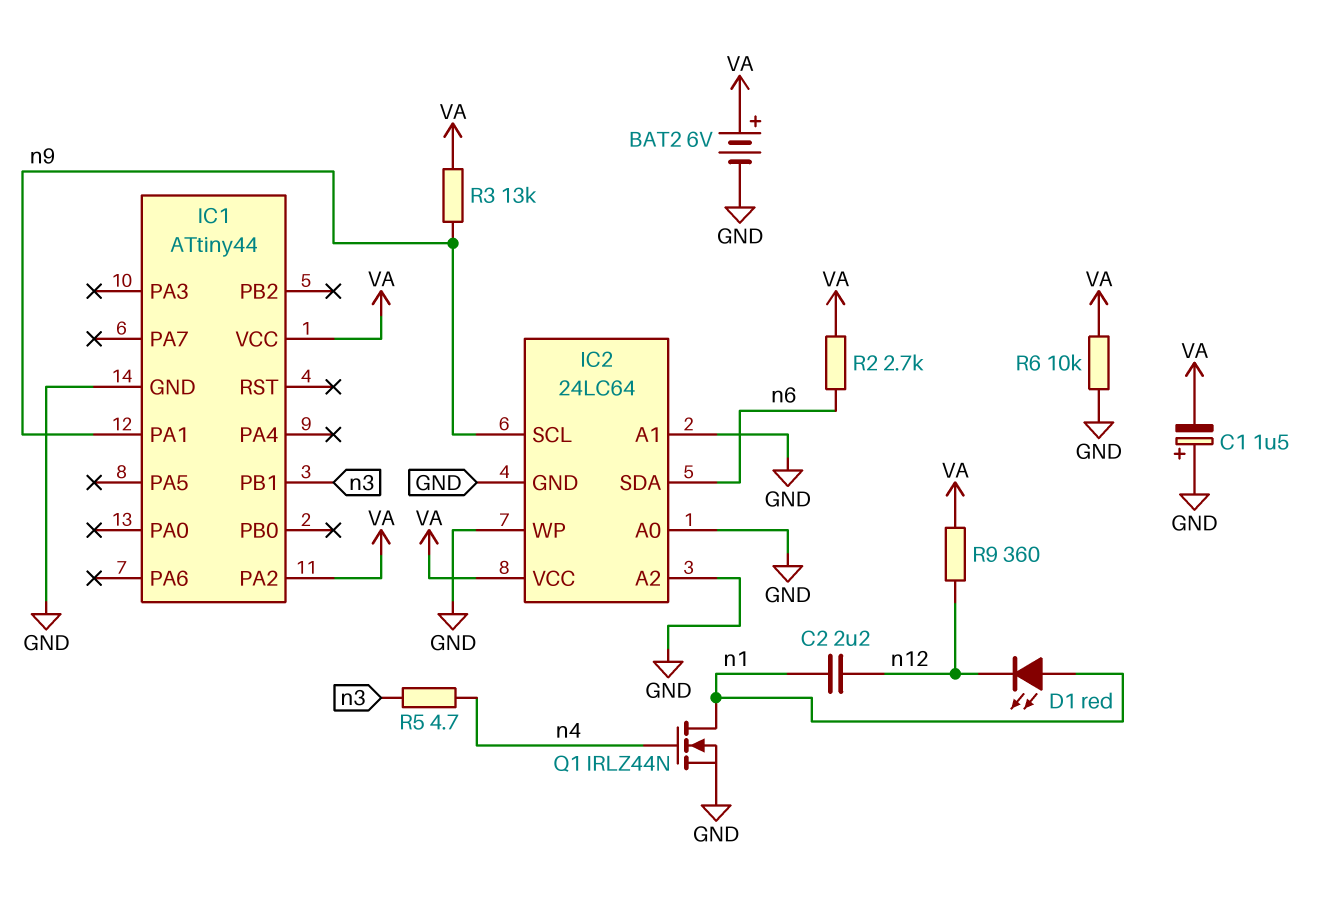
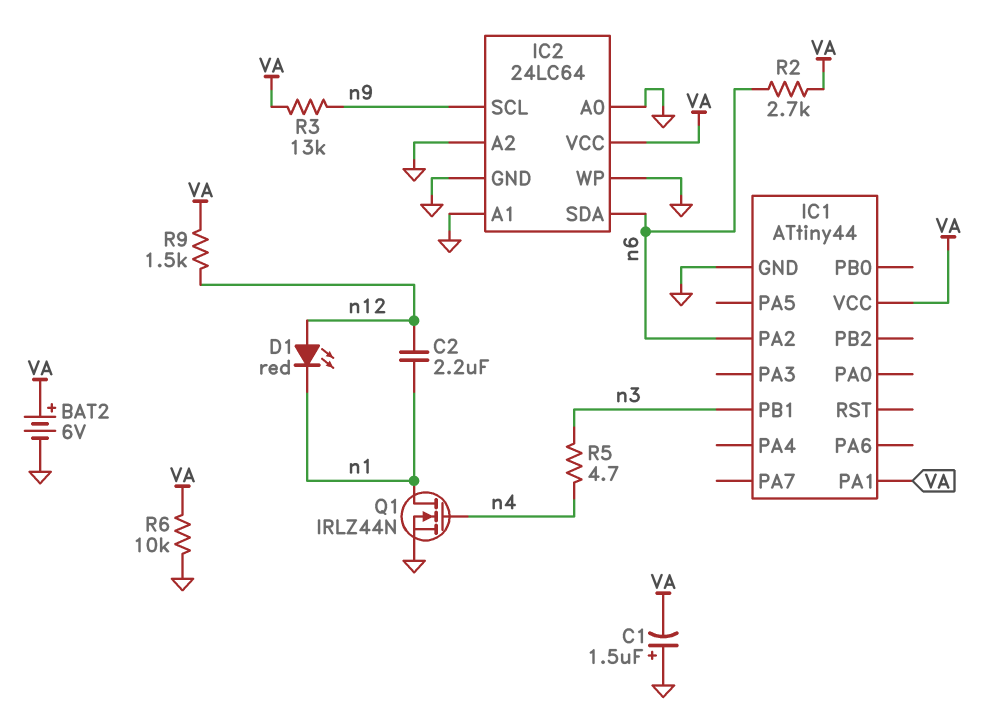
D1: LED red (A n1, K n12) -> LED red (A n12, K n1)
IC1 pin PA1: n9 -> VA
IC1 pin PA2: VA -> n6
R9: 360 (VA, n12) -> 1.5k (VA, n12)

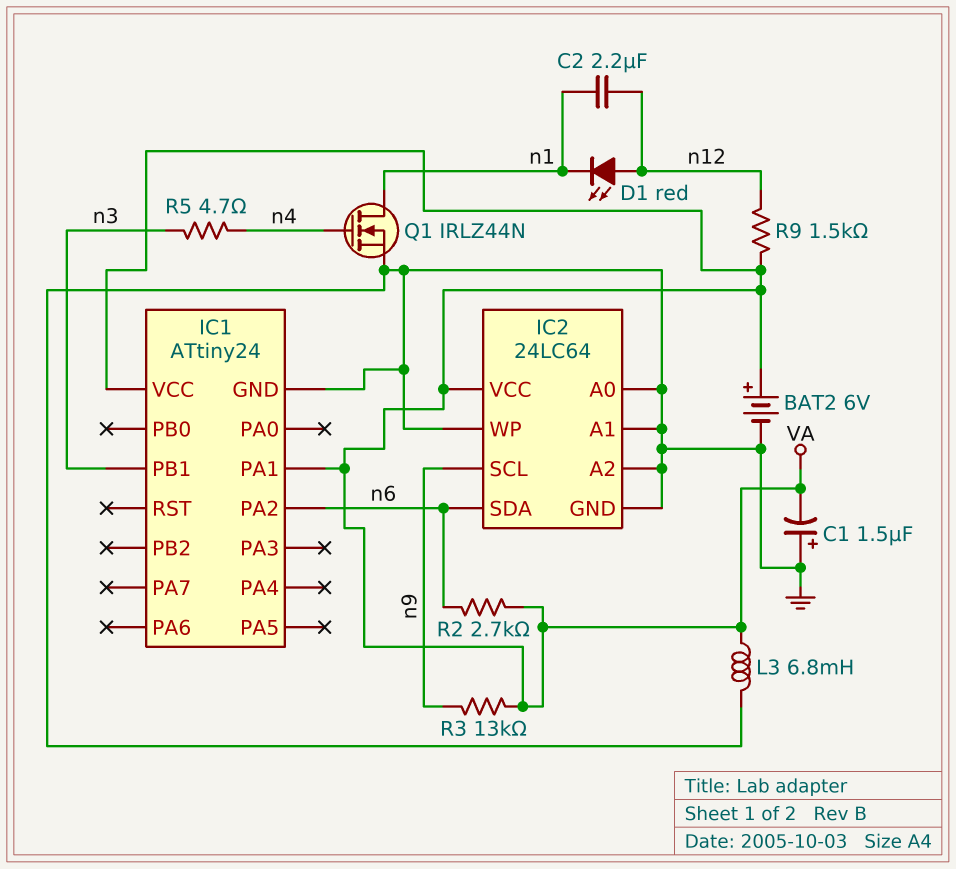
IC1: ATtiny44 -> ATtiny24
L3: none -> 6.8mH (GND, VA)
R6: 10k (GND, VA) -> none

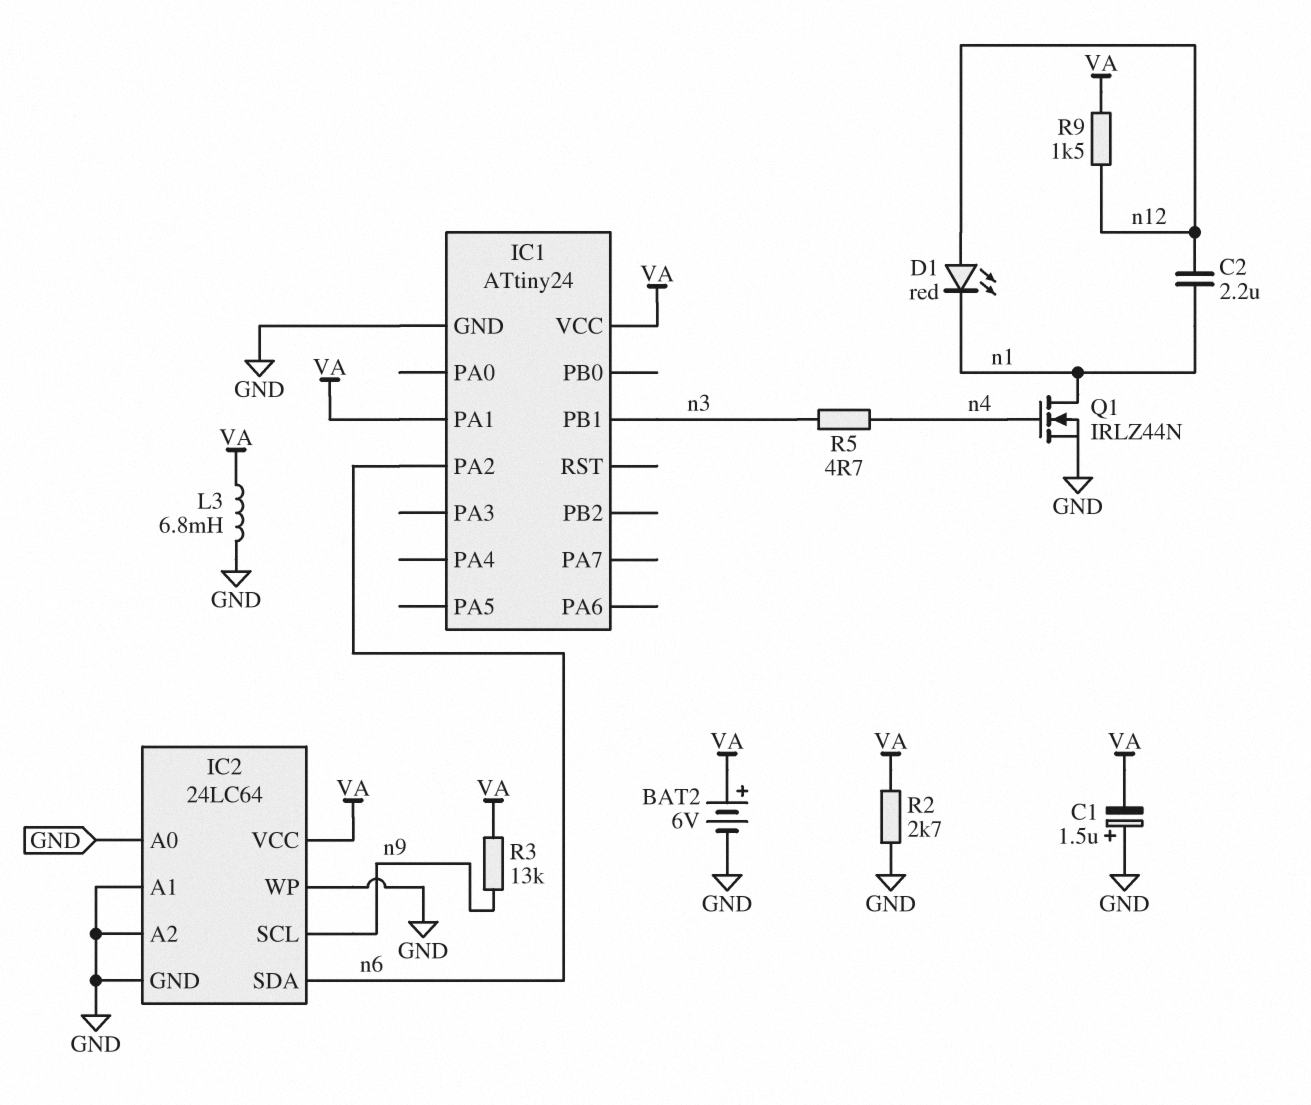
R2: 2.7k (VA, n6) -> 2.7k (GND, VA)

